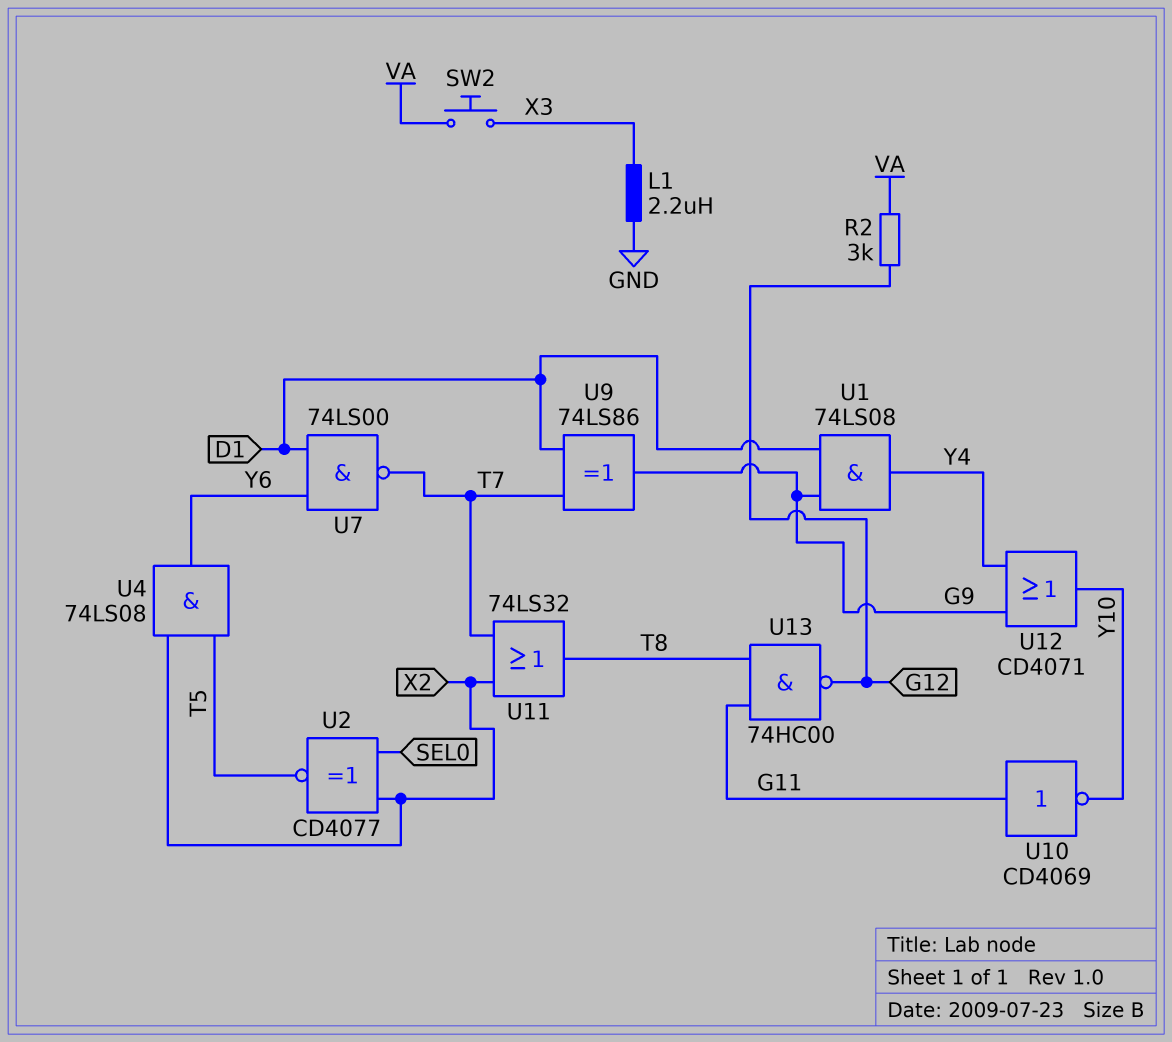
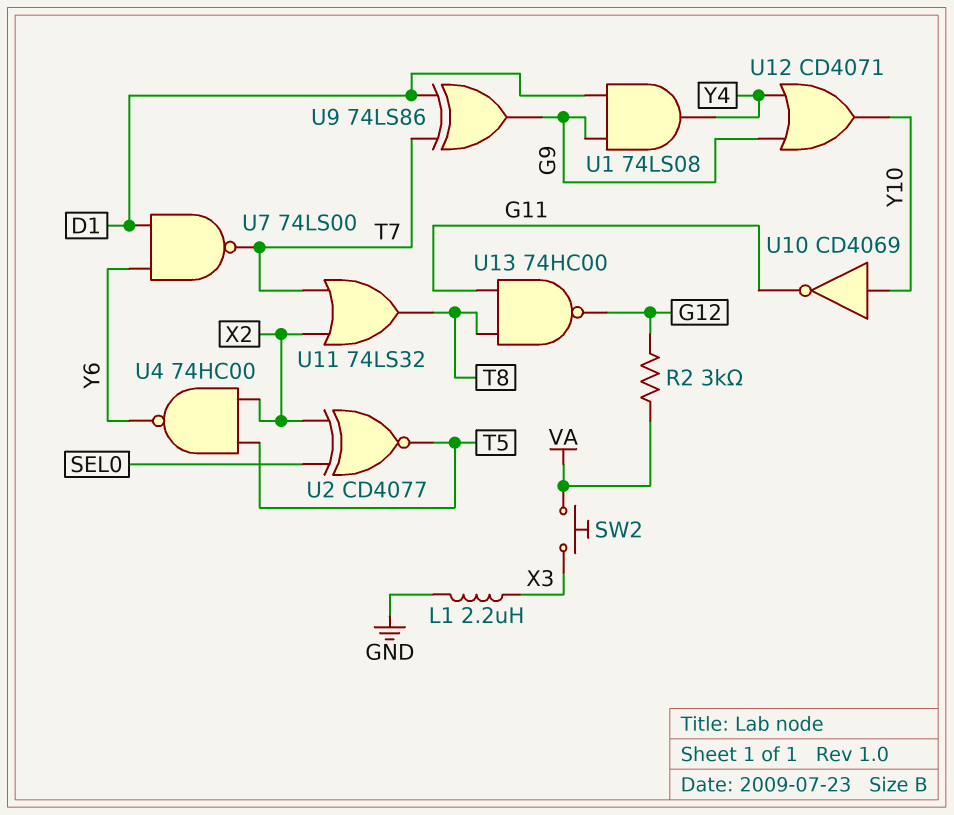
U4: AND 74LS08 (in T5, in X2, out Y6) -> NAND 74HC00 (in T5, in X2, out Y6)
U10: NOT CD4069 (in G11, out Y10) -> NOT CD4069 (in Y10, out G11)

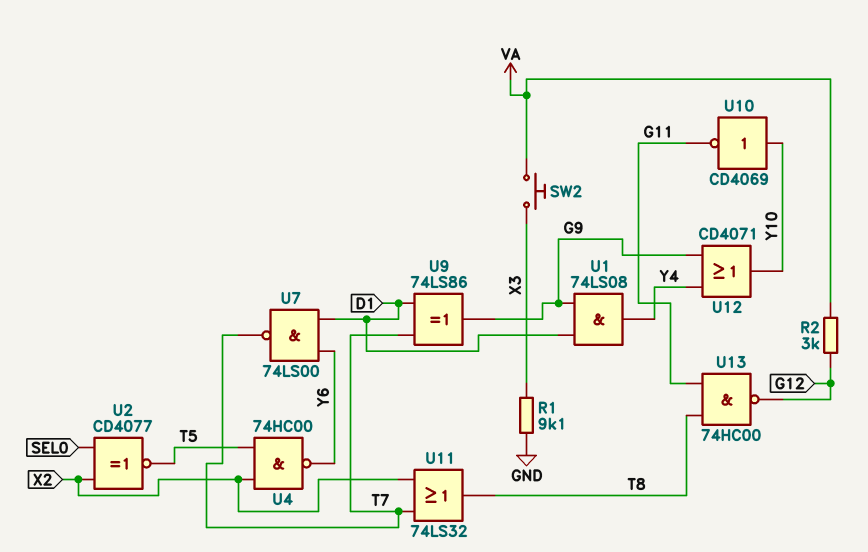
L1: 2.2uH (GND, X3) -> none
R1: none -> 9.1k (GND, X3)

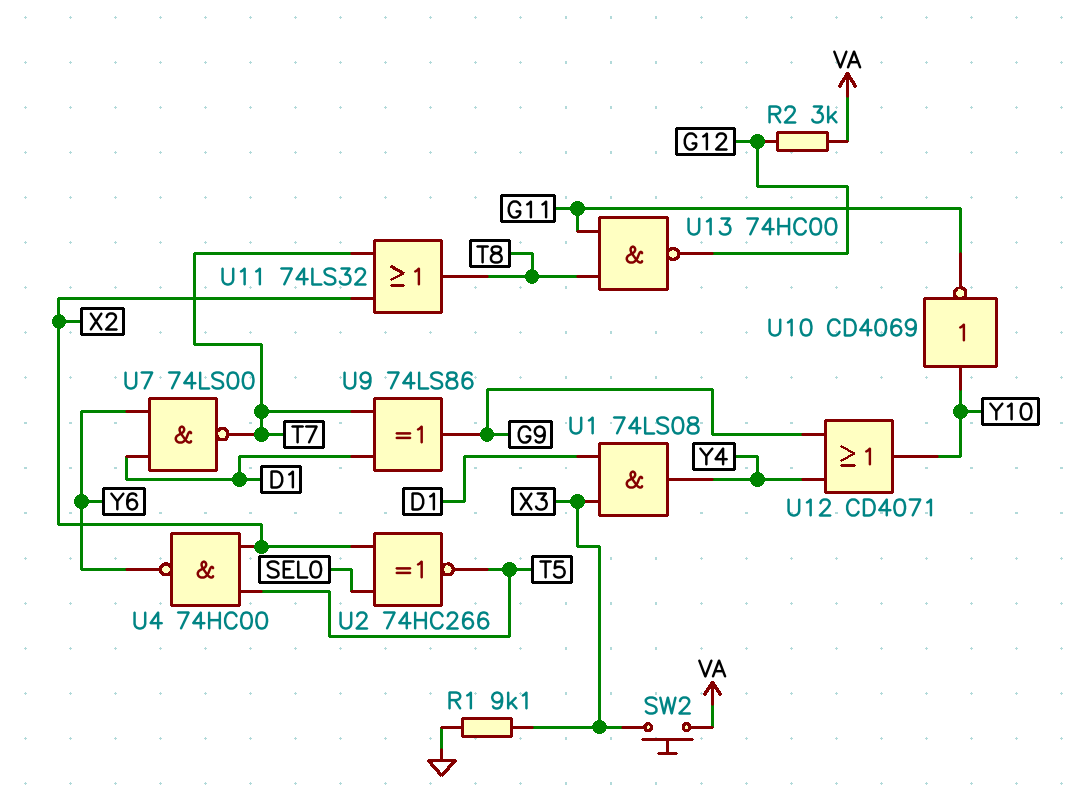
U1: AND 74LS08 (in D1, in G9, out Y4) -> AND 74LS08 (in D1, in X3, out Y4)
U2: XNOR CD4077 (in SEL0, in X2, out T5) -> XNOR 74HC266 (in SEL0, in X2, out T5)

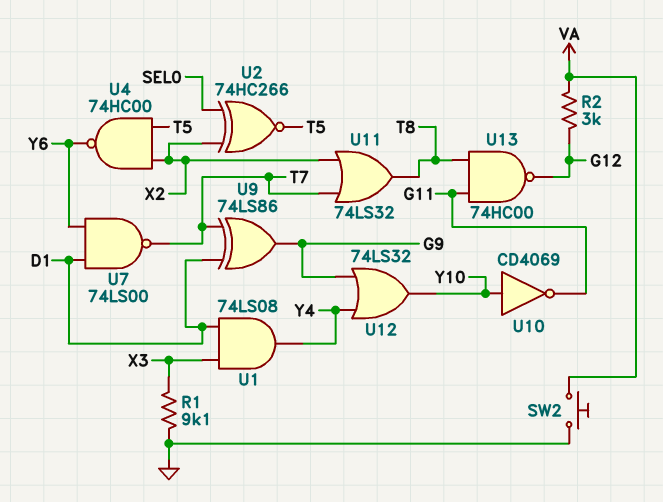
SW2: button (VA, X3) -> button (GND, VA)
U12: OR CD4071 (in G9, in Y4, out Y10) -> OR 74LS32 (in G9, in Y4, out Y10)

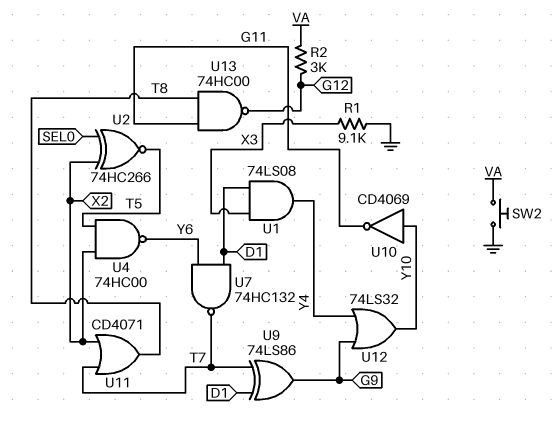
U7: NAND 74LS00 (in D1, in Y6, out T7) -> NAND 74HC132 (in D1, in Y6, out T7)
U11: OR 74LS32 (in T7, in X2, out T8) -> OR CD4071 (in T7, in X2, out T8)

